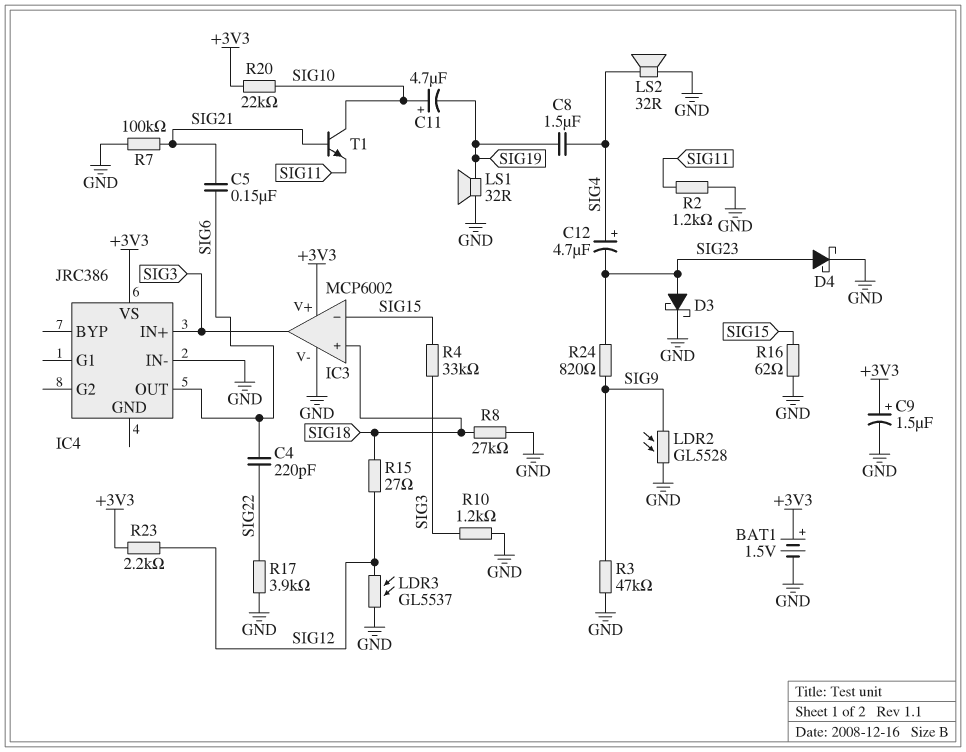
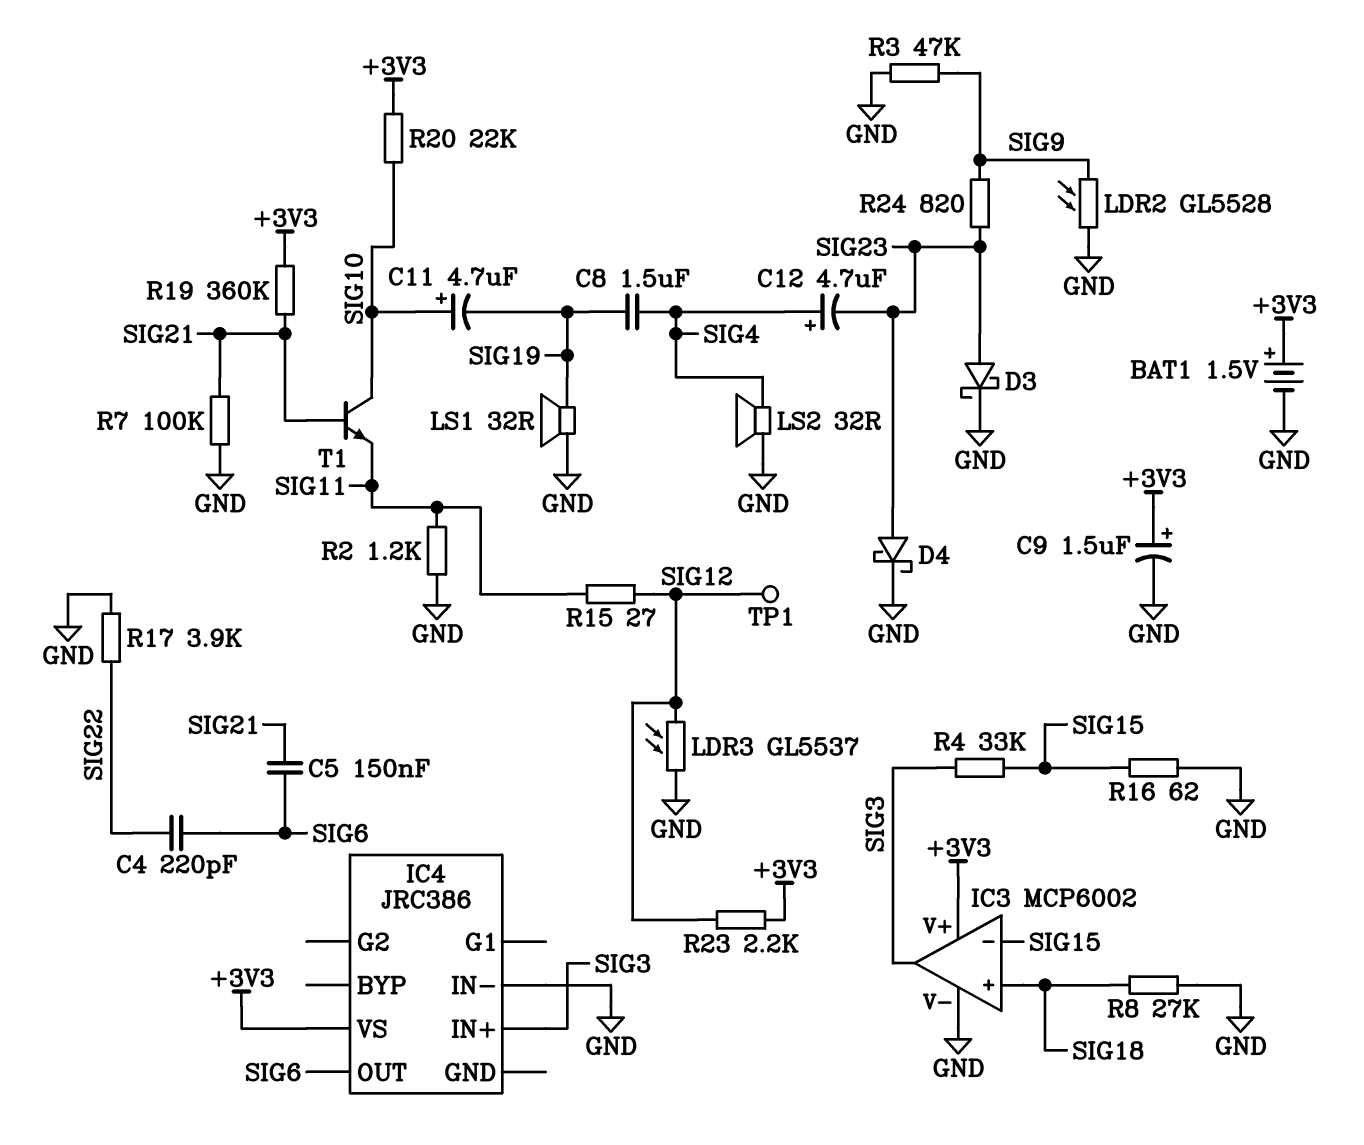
R10: 1.2k (GND, SIG3) -> none
R15: 27 (SIG12, SIG18) -> 27 (SIG11, SIG12)
R19: none -> 360k (+3V3, SIG21)
TP1: none -> test point (SIG12)

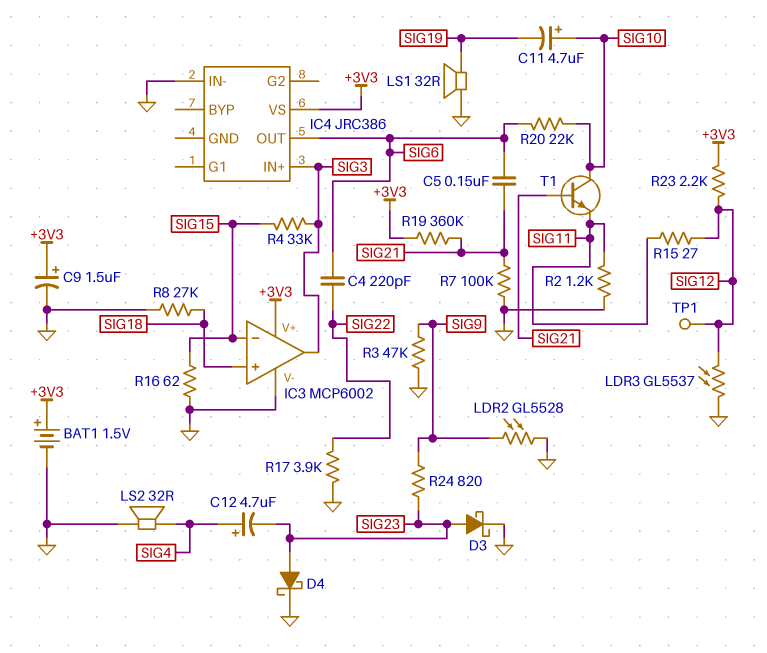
C8: 1.5uF (SIG4, SIG19) -> none
R20: 22k (+3V3, SIG10) -> 22k (SIG6, SIG10)

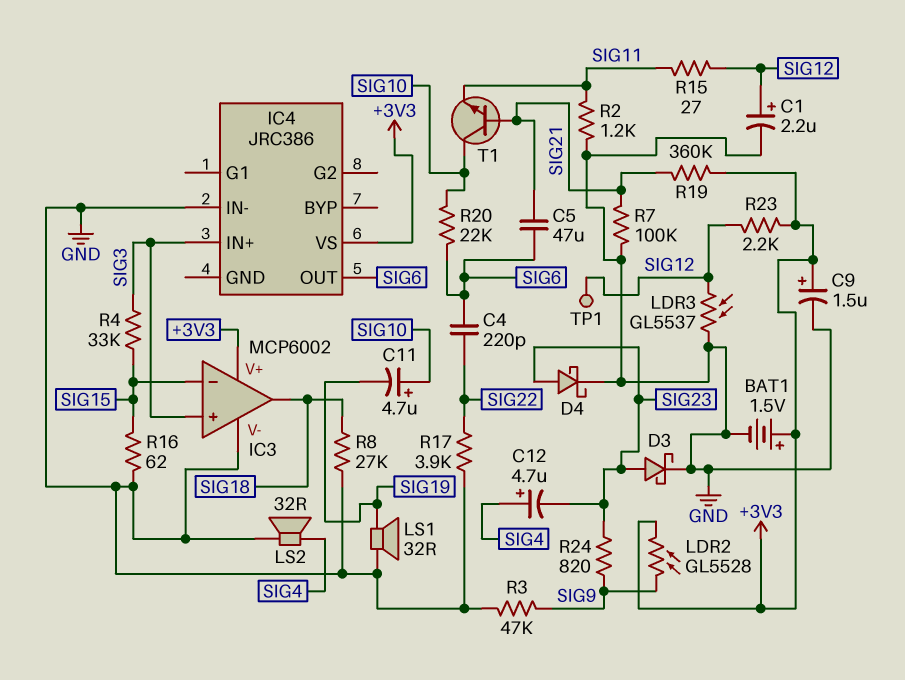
C1: none -> 2.2uF (plus SIG12, minus GND)
C5: 150nF (SIG6, SIG21) -> 47uF (SIG6, SIG21)
IC3 pin in+: SIG18 -> SIG3
IC3 pin out: SIG3 -> SIG18
LDR2: GL5528 (GND, SIG9) -> GL5528 (+3V3, SIG9)

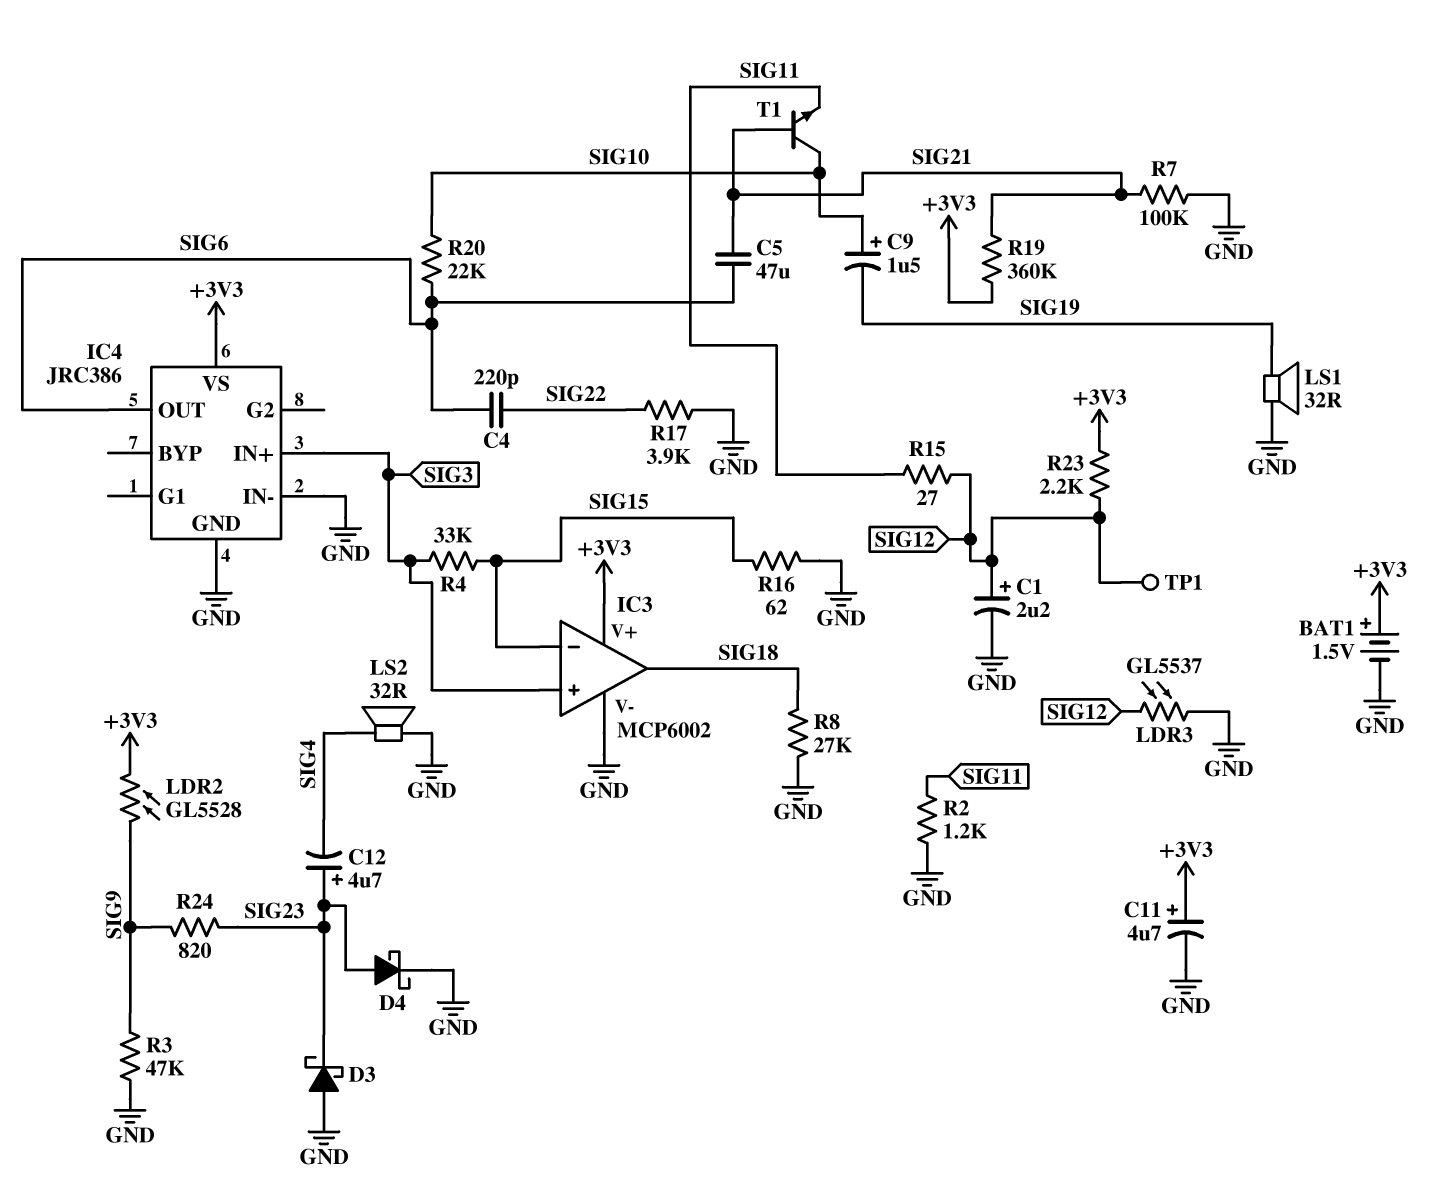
C9: 1.5uF (plus +3V3, minus GND) -> 1.5uF (plus SIG10, minus SIG19)
C11: 4.7uF (plus SIG10, minus SIG19) -> 4.7uF (plus +3V3, minus GND)
C12: 4.7uF (plus SIG4, minus SIG23) -> 4.7uF (plus SIG23, minus SIG4)
D3: schottky (A SIG23, K GND) -> schottky (A GND, K SIG23)
IC4 pin GND: none -> GND

